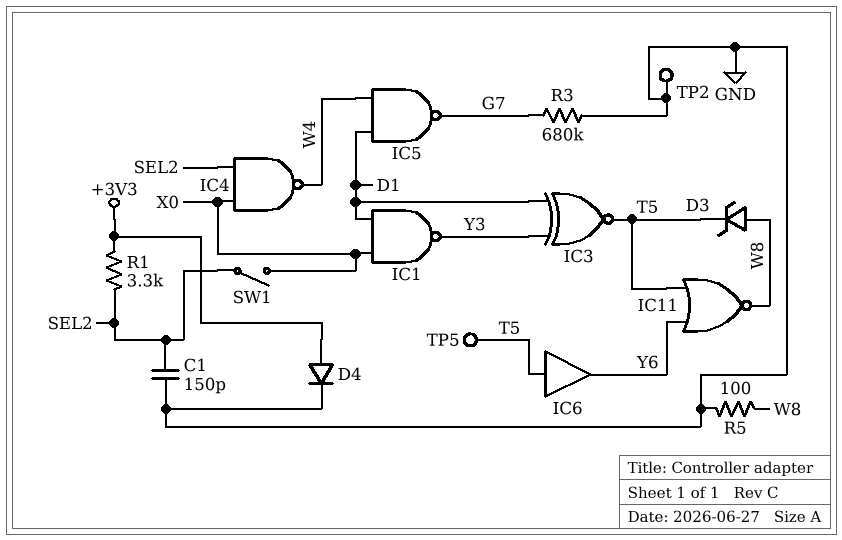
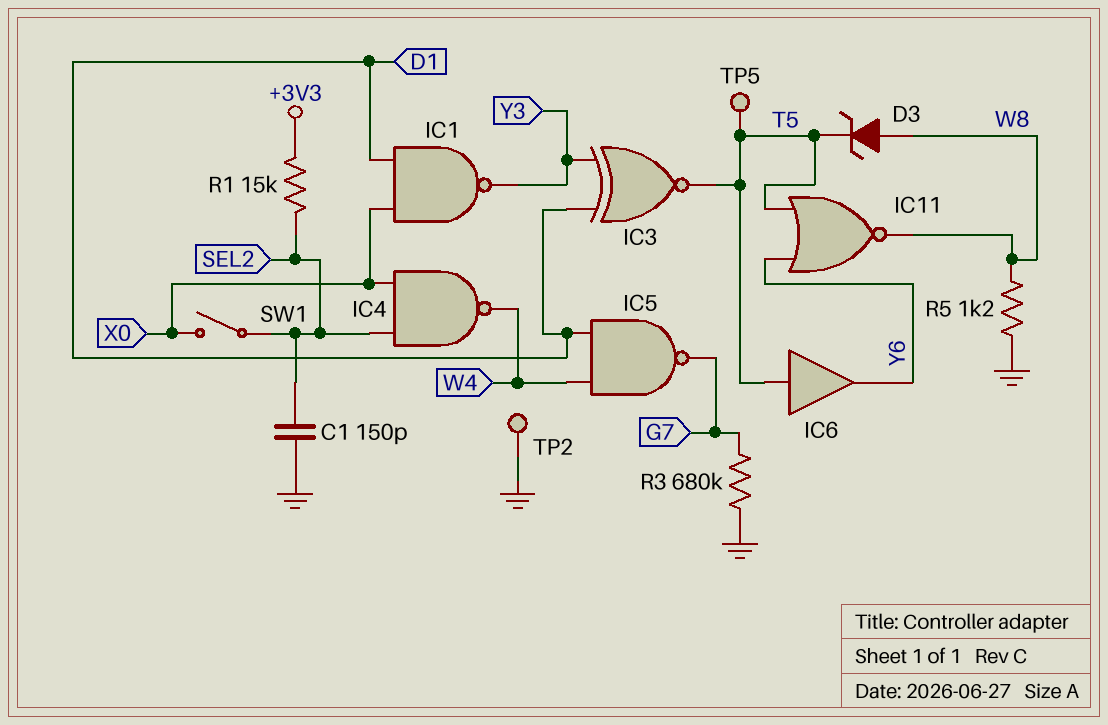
D4: diode (A +3V3, K GND) -> none
R1: 3.3k (+3V3, SEL2) -> 15k (+3V3, SEL2)
R5: 100 (GND, W8) -> 1.2k (GND, W8)

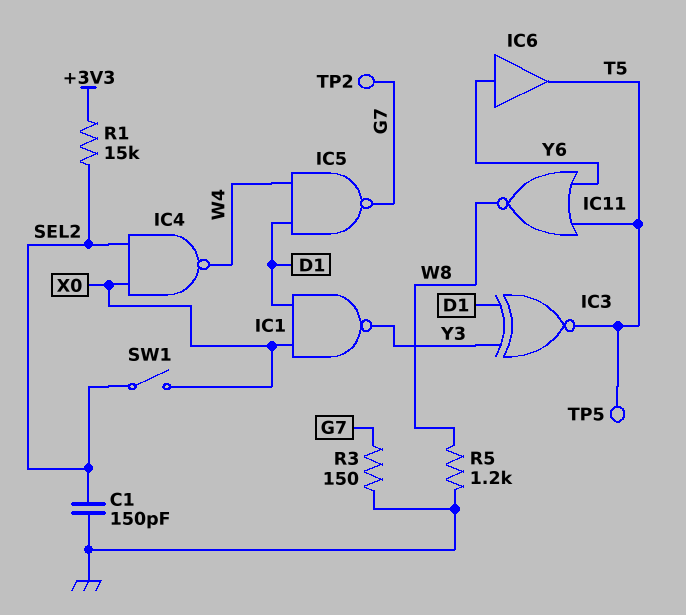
D3: zener (A W8, K T5) -> none
IC6: buffer (in T5, out Y6) -> buffer (in Y6, out T5)
R3: 680k (G7, GND) -> 150 (G7, GND)
TP2: test point (GND) -> test point (G7)

